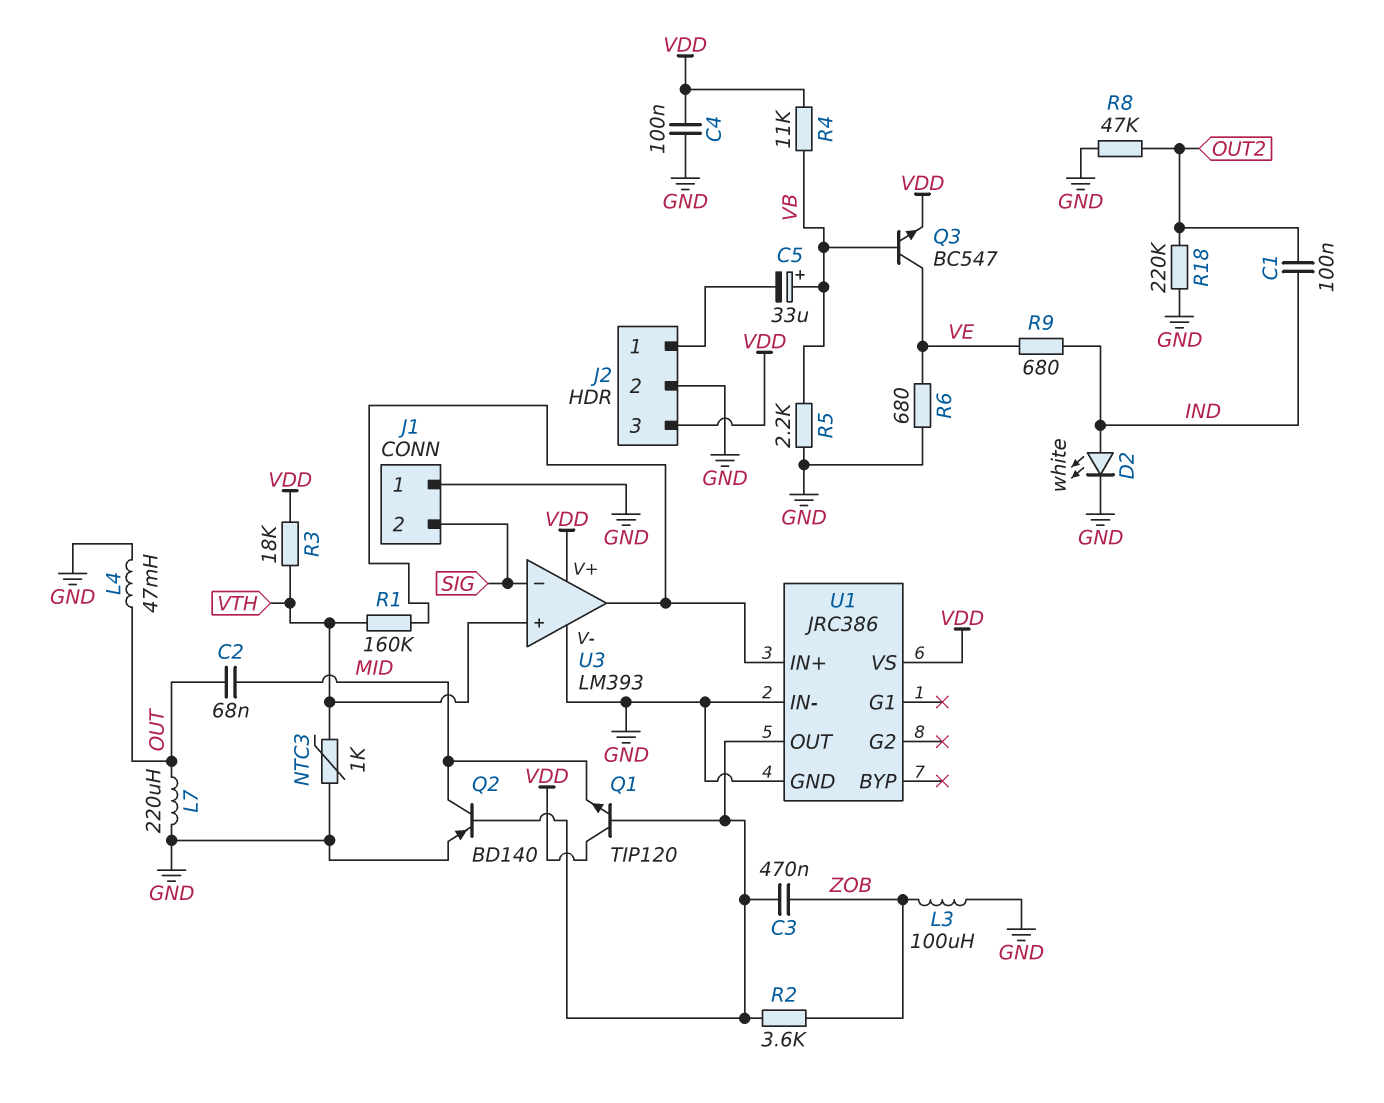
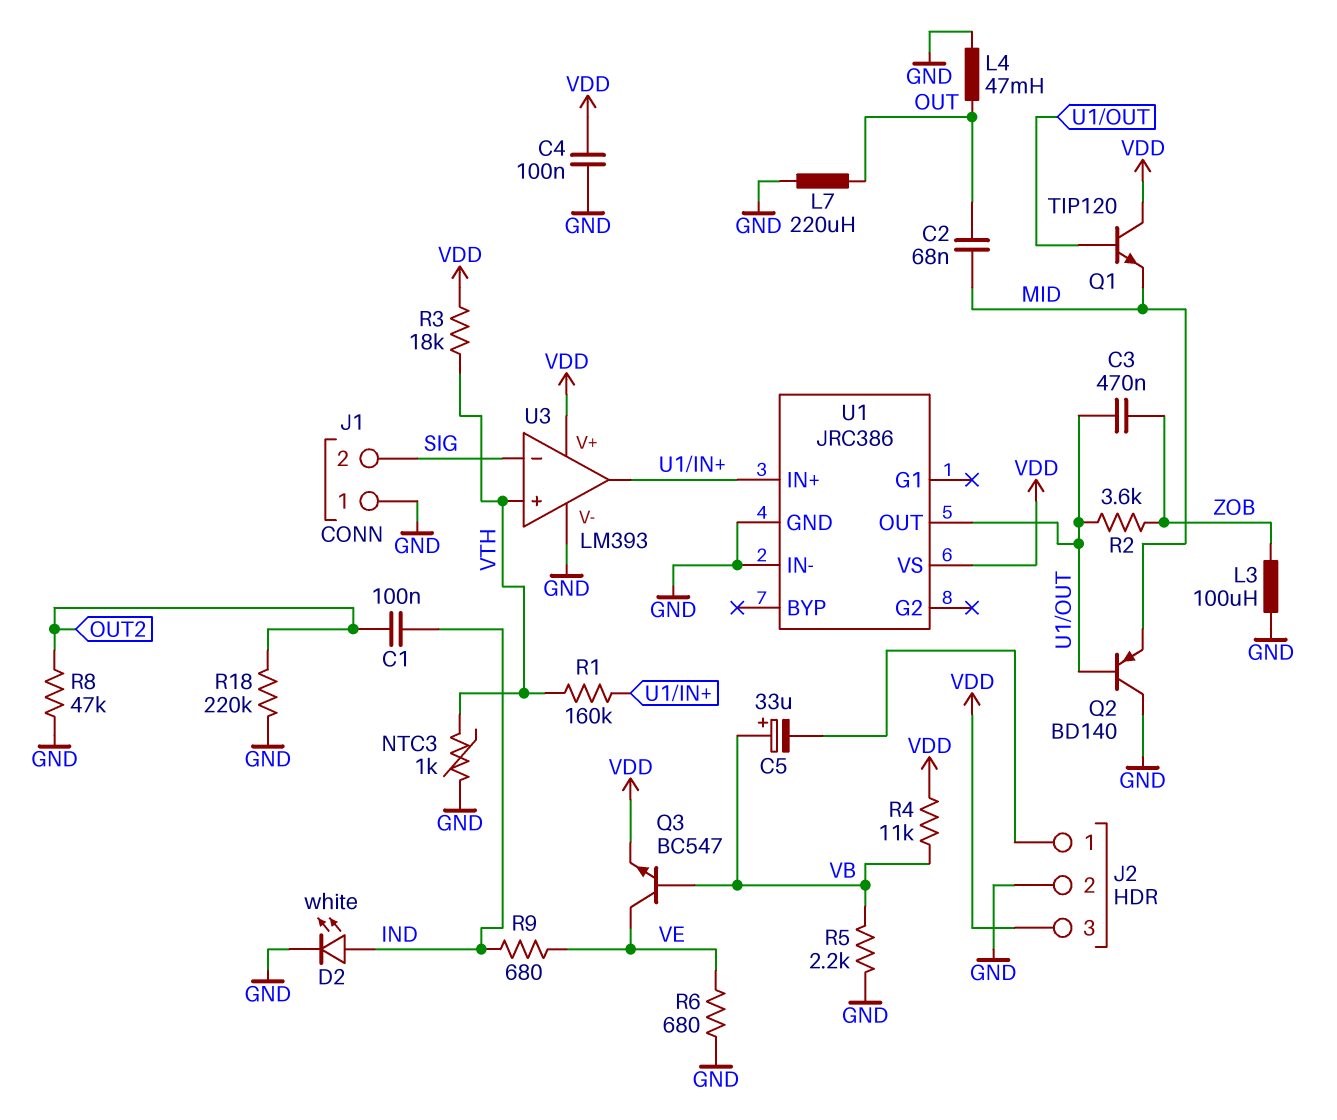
Q2: PNP BD140 (B U1/OUT, C MID, E GND) -> PNP BD140 (B U1/OUT, C GND, E MID)

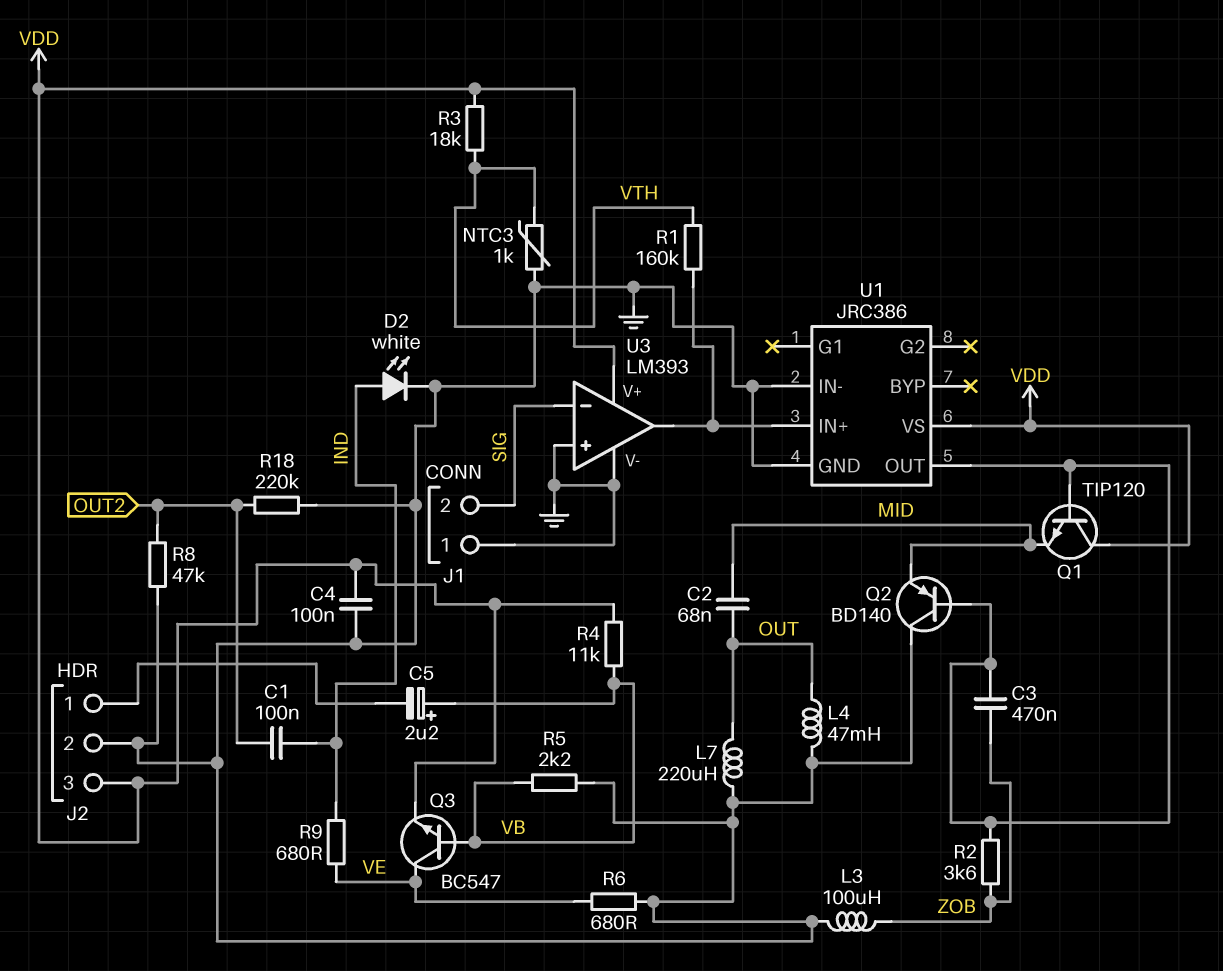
C5: 33uF (plus VB, minus J2/1) -> 2.2uF (plus VB, minus J2/1)
U3 pin in+: VTH -> GND

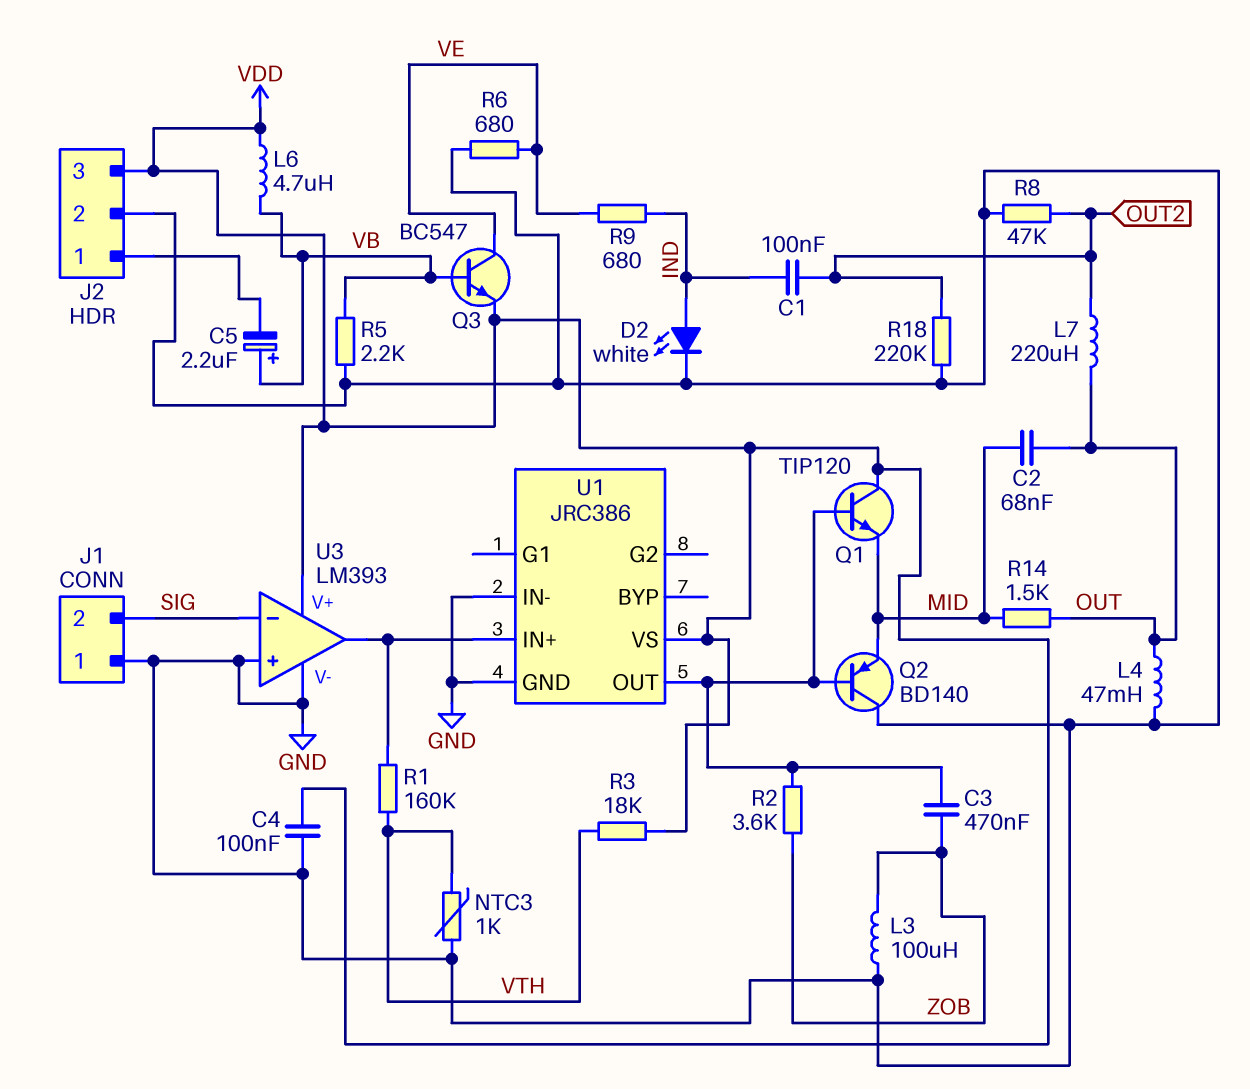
L6: none -> 4.7uH (VB, VDD)
L7: 220uH (GND, OUT) -> 220uH (OUT, OUT2)
R4: 11k (VB, VDD) -> none
R14: none -> 1.5k (MID, OUT)

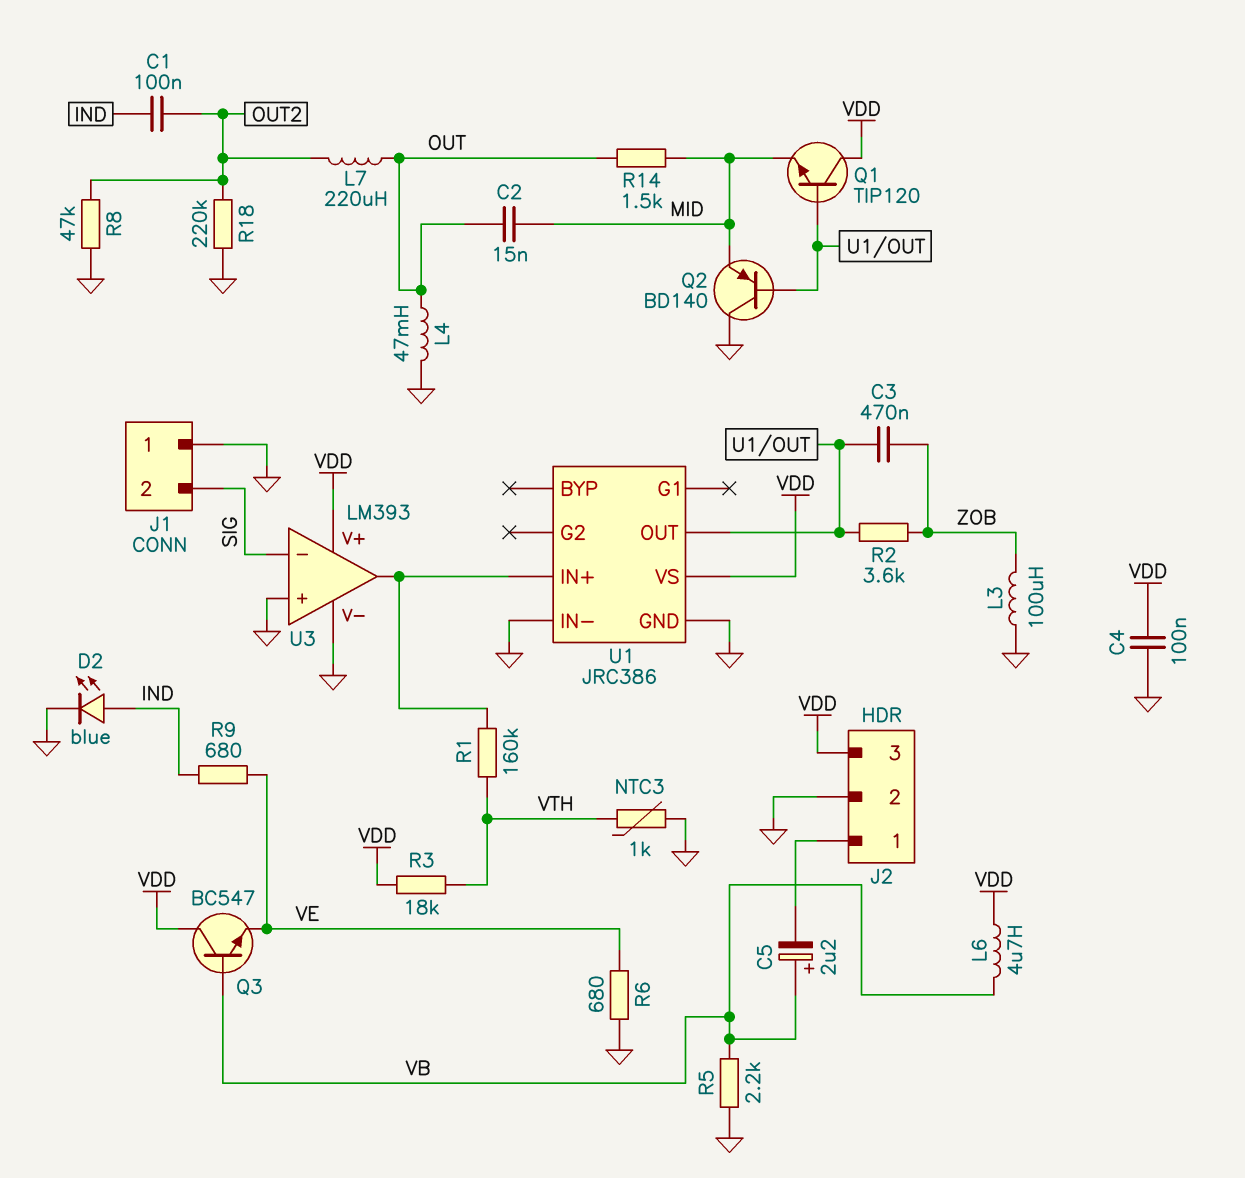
C2: 68nF (MID, OUT) -> 15nF (MID, OUT)
D2: LED white (A IND, K GND) -> LED blue (A IND, K GND)
Q3: NPN BC547 (B VB, C VE, E VDD) -> NPN BC547 (B VB, C VDD, E VE)

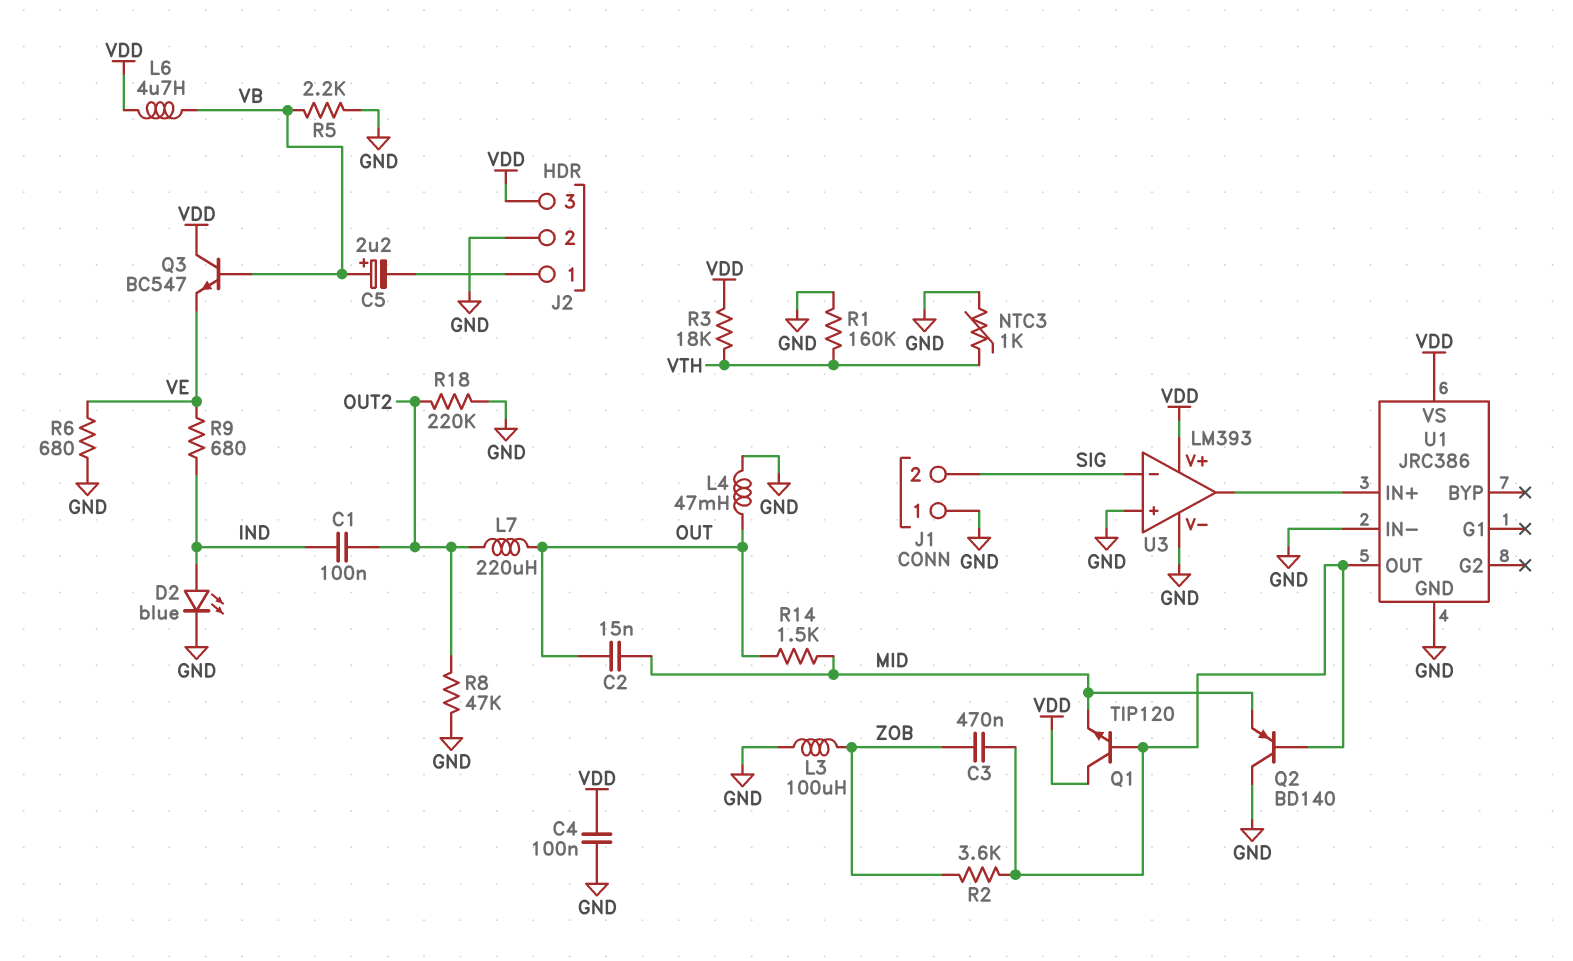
R1: 160k (U1/IN+, VTH) -> 160k (GND, VTH)

